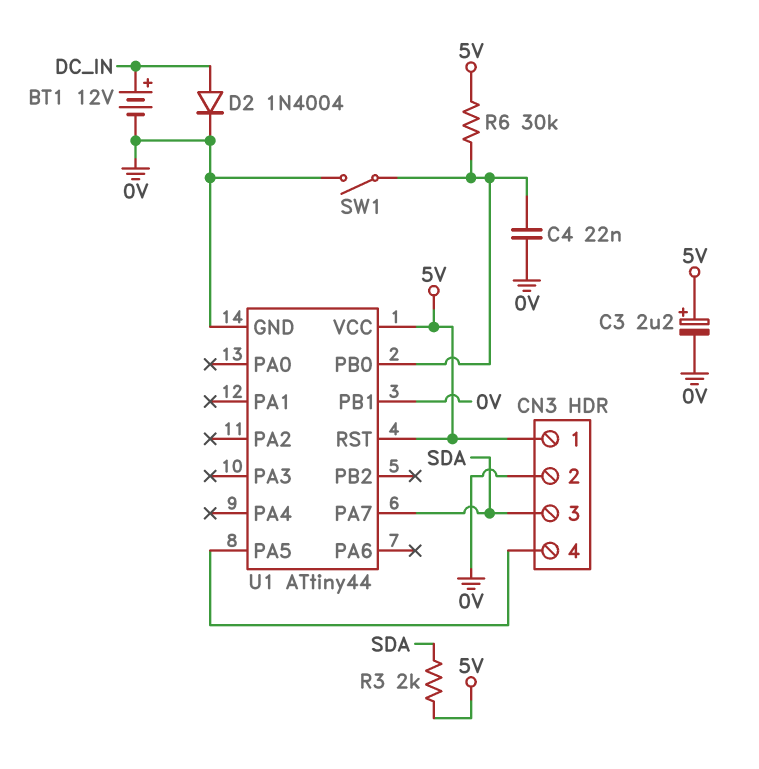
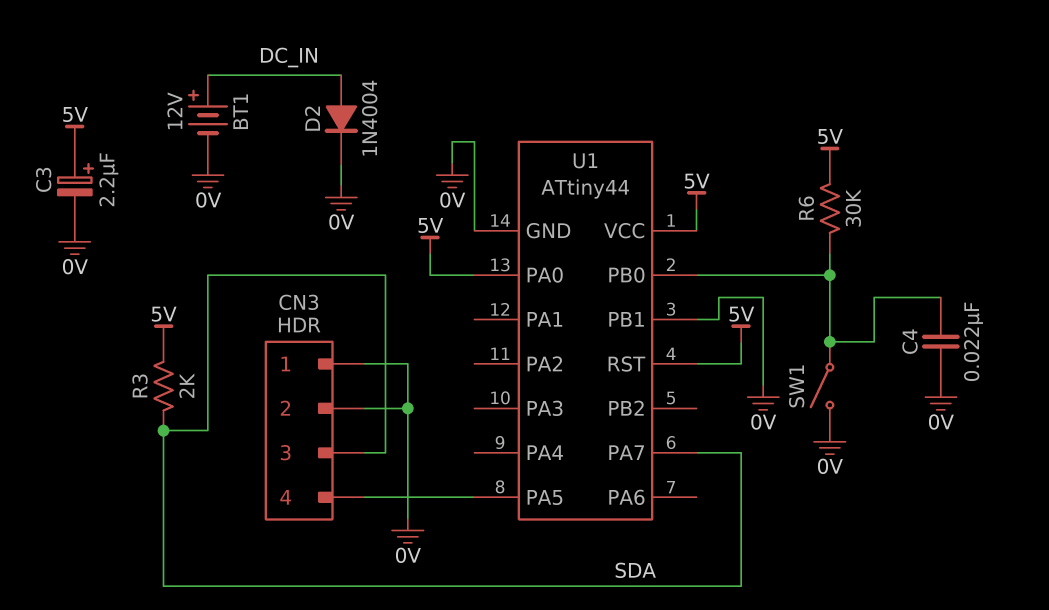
CN3 pin 1: 5V -> 0V
U1 pin PA0: none -> 5V

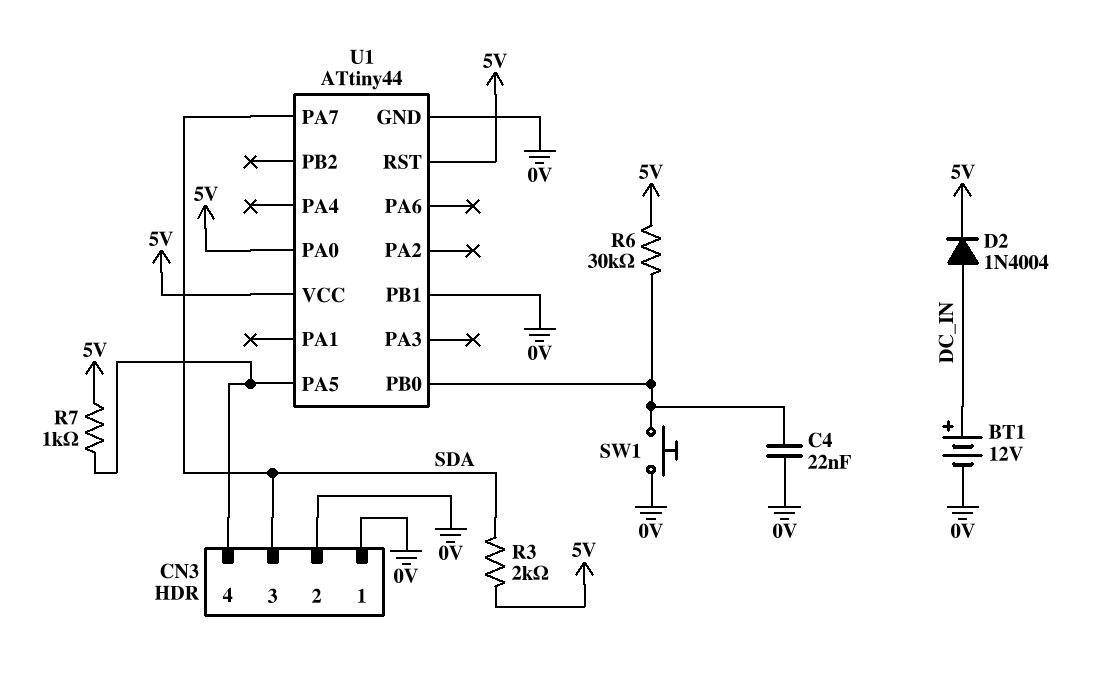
C3: 2.2uF (plus 5V, minus 0V) -> none
D2: diode 1N4004 (A DC_IN, K 0V) -> diode 1N4004 (A DC_IN, K 5V)
R7: none -> 1k (5V, CN3/4)
SW1: switch (0V, U1/PB0) -> button (0V, U1/PB0)

